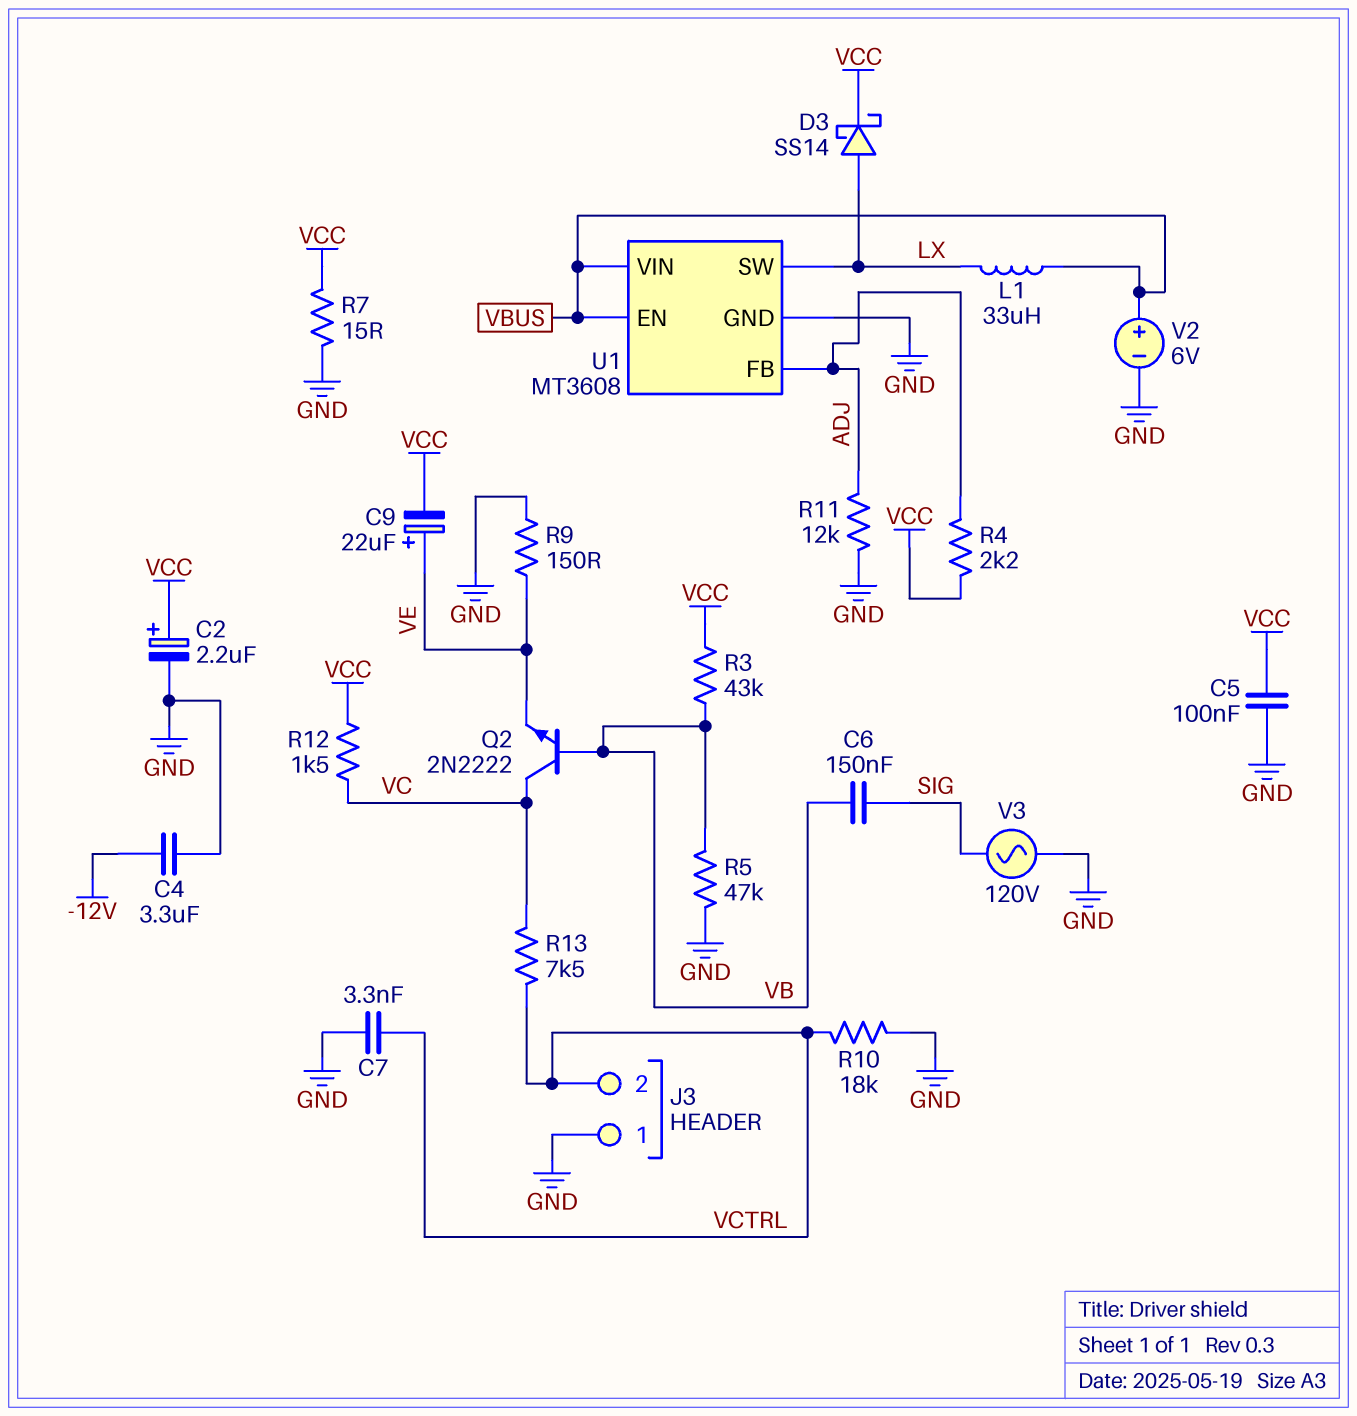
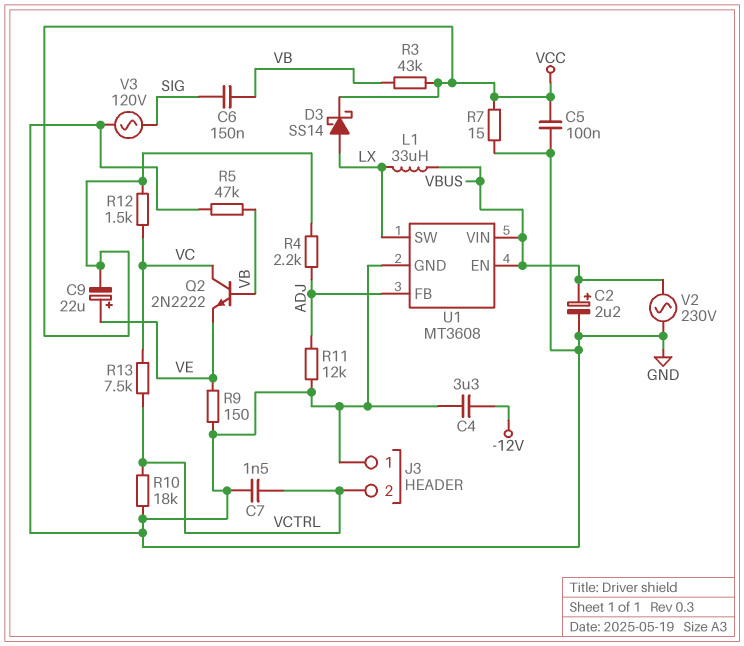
C2: 2.2uF (plus VCC, minus GND) -> 2.2uF (plus VBUS, minus GND)
C7: 3.3nF (GND, VCTRL) -> 1.5nF (GND, VCTRL)
V2: 6V (plus VBUS, minus GND) -> AC 230V (GND, VBUS)

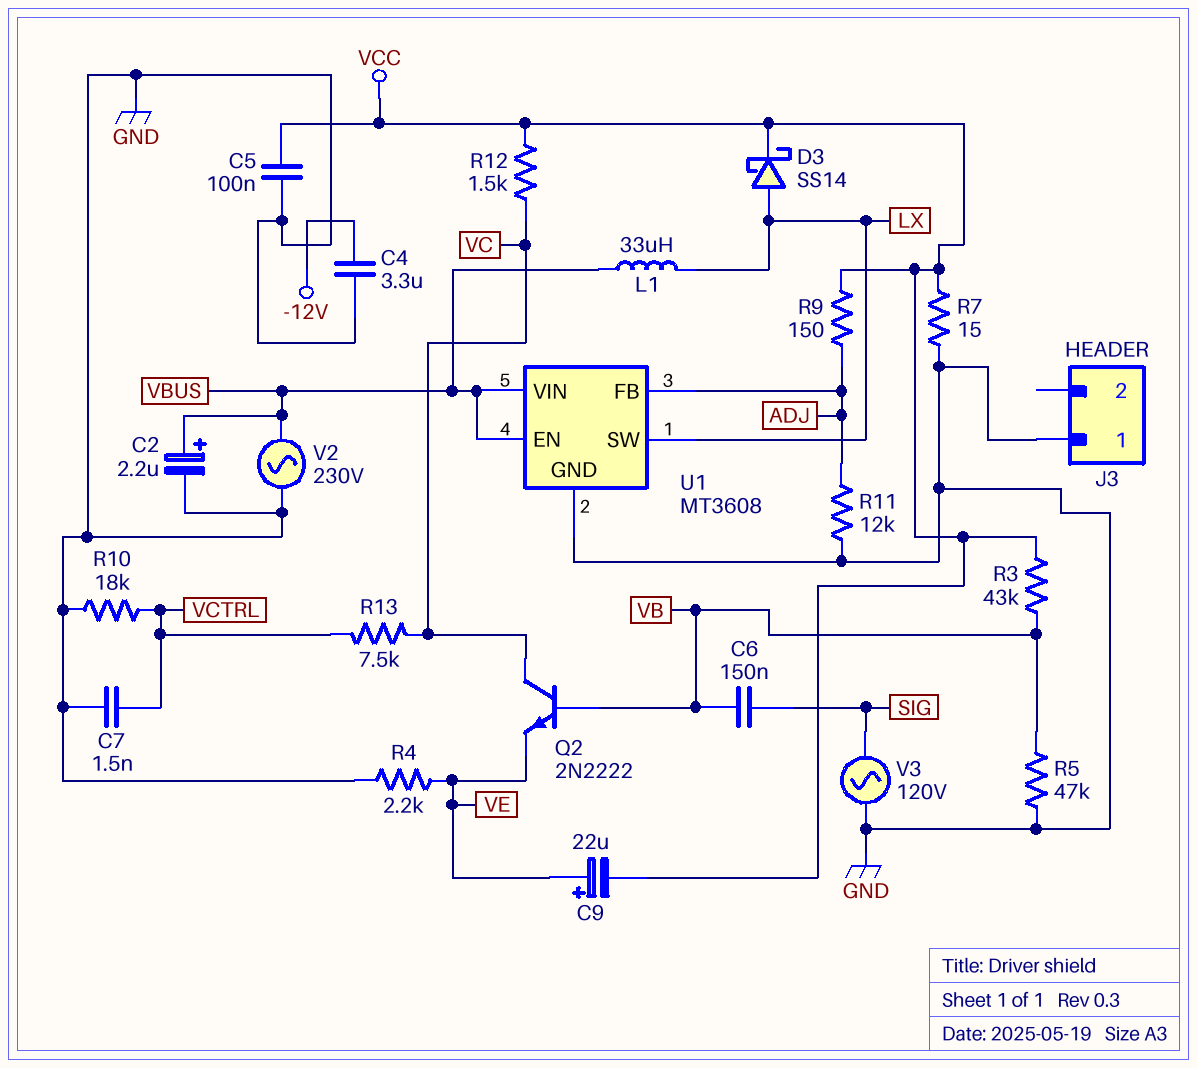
J3 pin 2: VCTRL -> none
R4: 2.2k (ADJ, VCC) -> 2.2k (GND, VE)
R9: 150 (GND, VE) -> 150 (ADJ, VCC)

